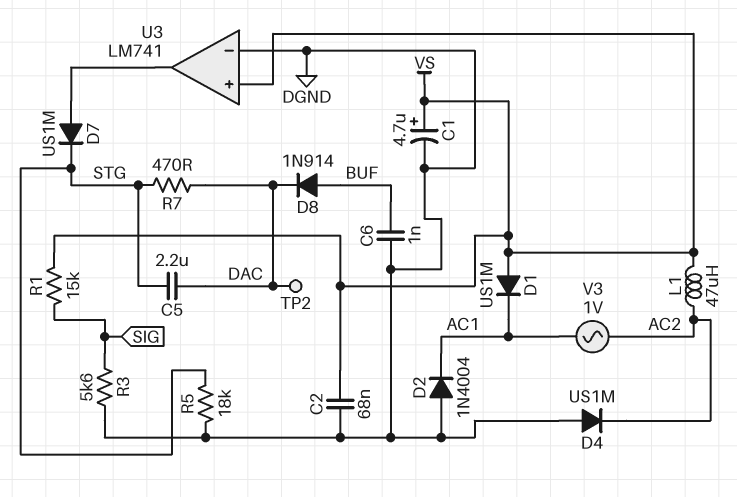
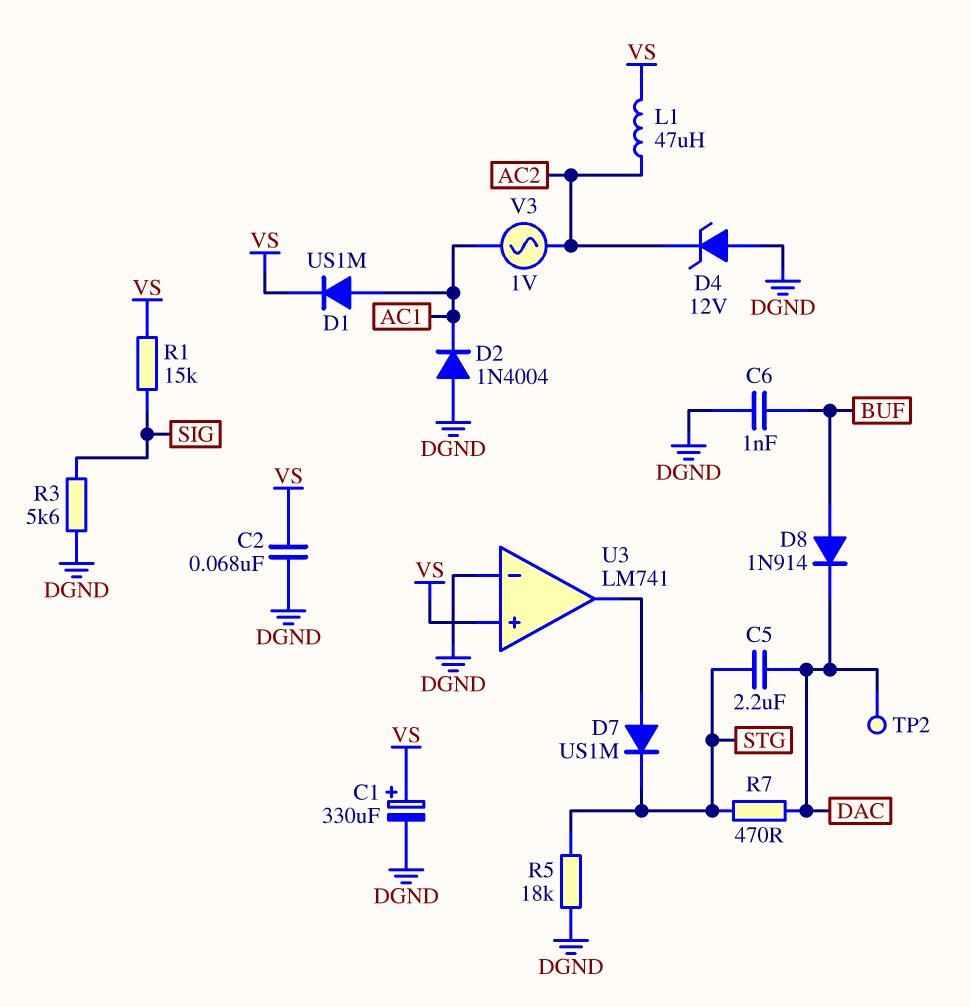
C1: 4.7uF (plus VS, minus DGND) -> 330uF (plus VS, minus DGND)
D1: diode US1M (A VS, K AC1) -> diode US1M (A AC1, K VS)
D4: diode US1M (A DGND, K AC2) -> zener 12V (A DGND, K AC2)

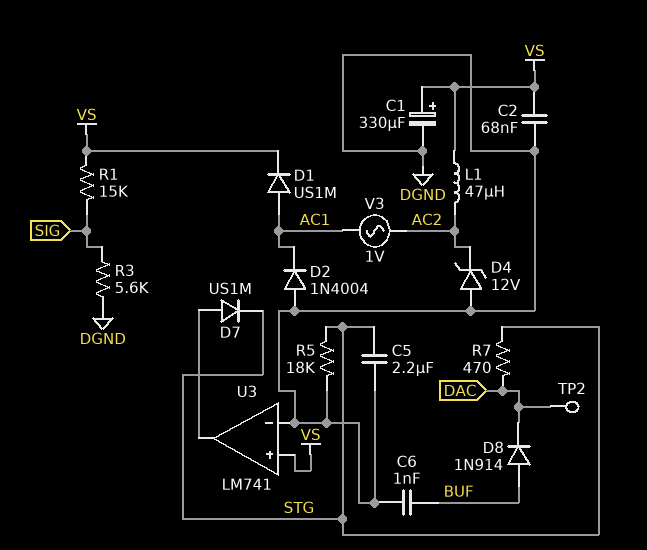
C5: 2.2uF (DAC, STG) -> 2.2uF (DGND, STG)

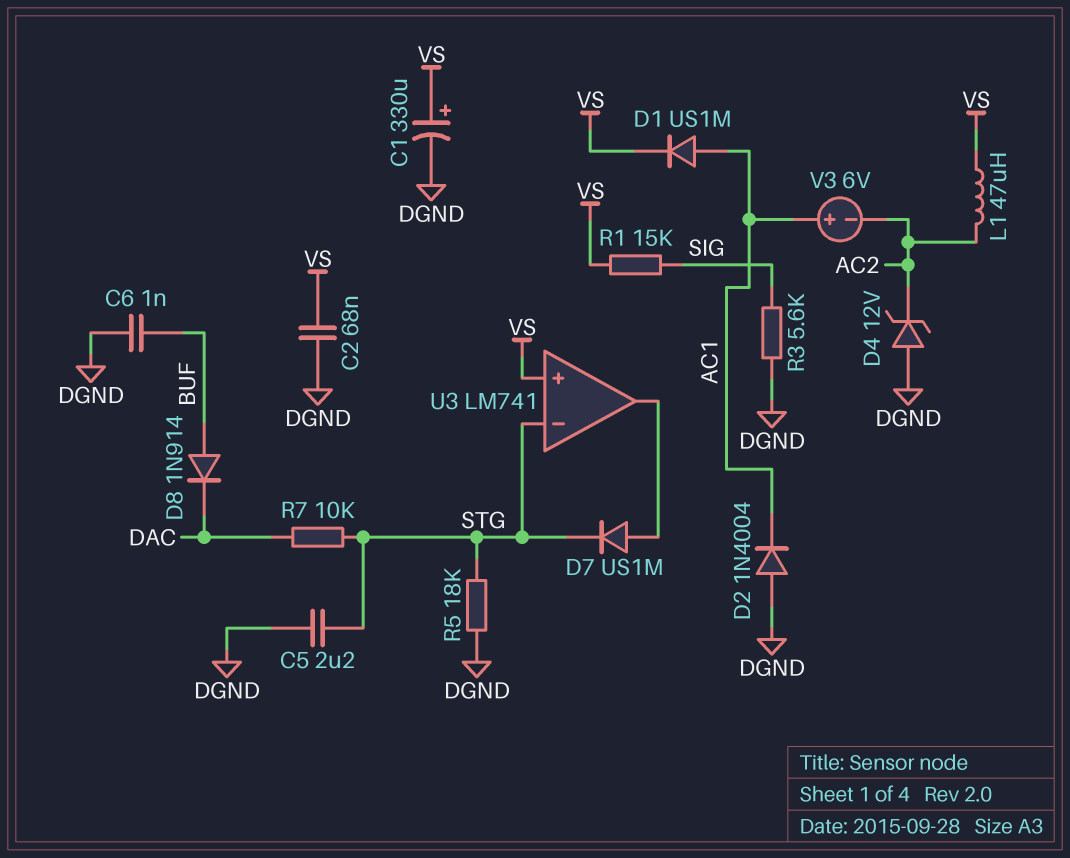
R7: 470 (DAC, STG) -> 10k (DAC, STG)
TP2: test point (DAC) -> none
U3 pin in-: DGND -> STG
V3: AC 1V (AC1, AC2) -> 6V (plus AC1, minus AC2)

